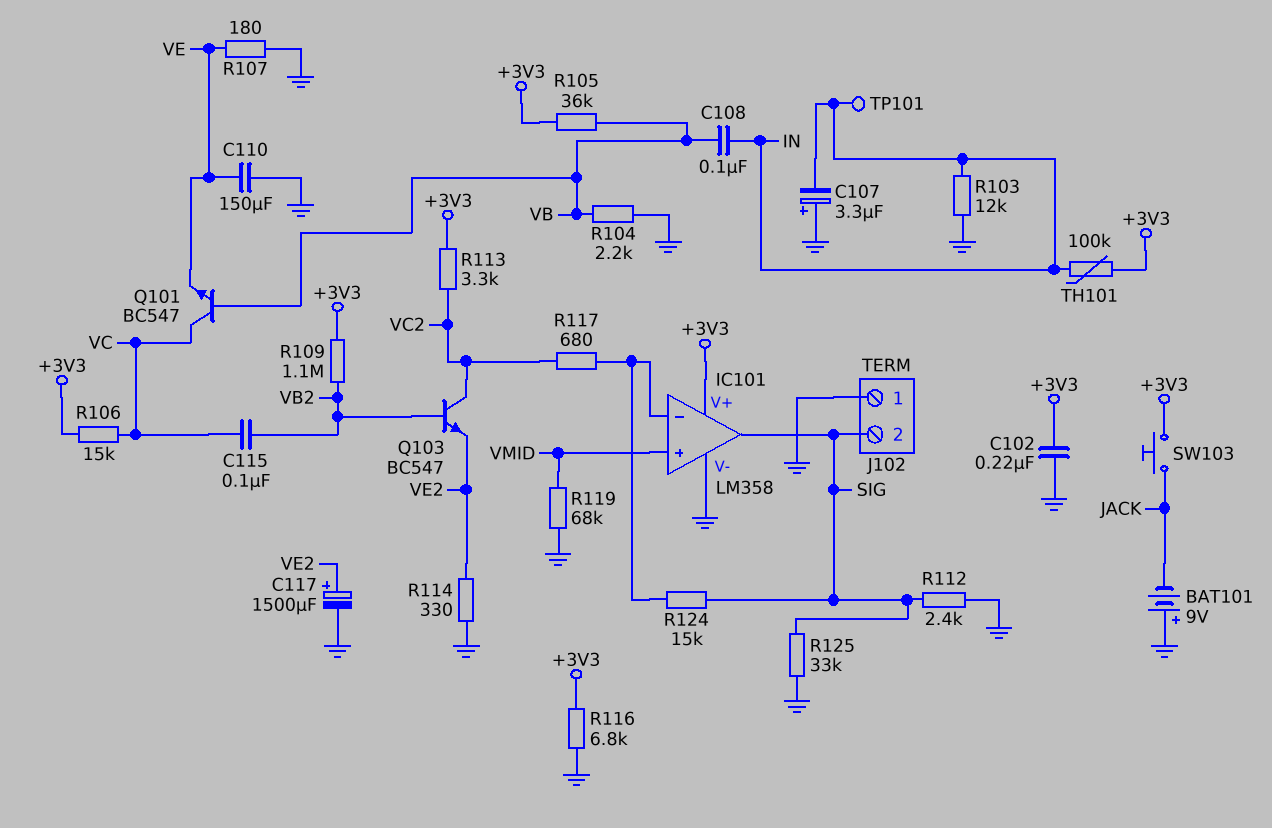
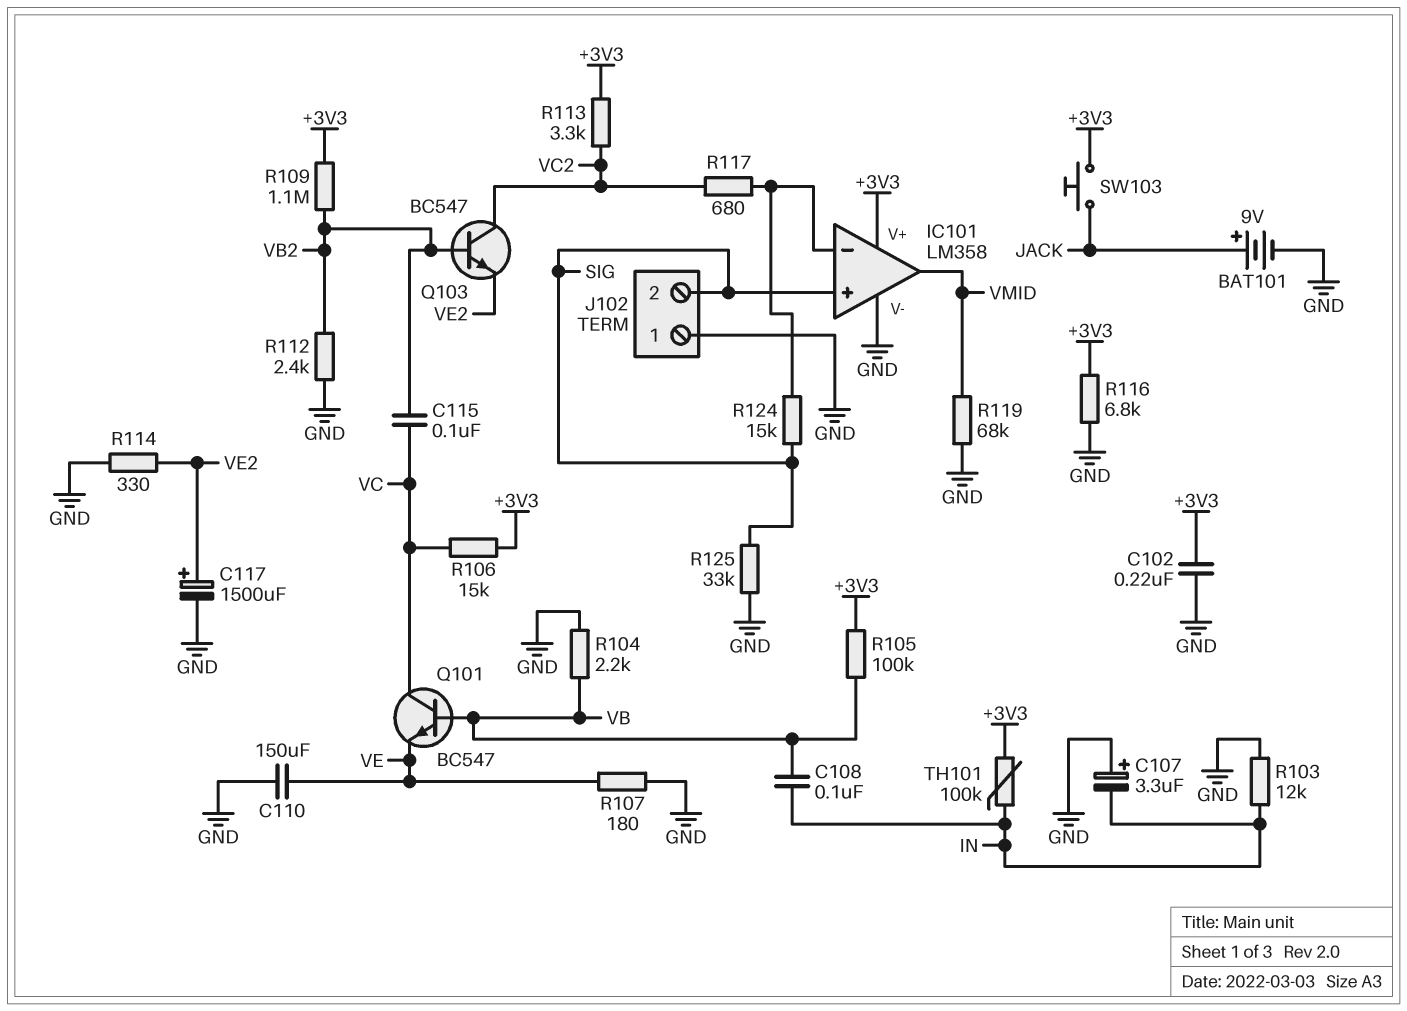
BAT101: 9V (plus GND, minus JACK) -> 9V (plus JACK, minus GND)
IC101 pin in+: VMID -> SIG
IC101 pin out: SIG -> VMID
R105: 36k (+3V3, VB) -> 100k (+3V3, VB)
R112: 2.4k (GND, SIG) -> 2.4k (GND, VB2)
TP101: test point (IN) -> none

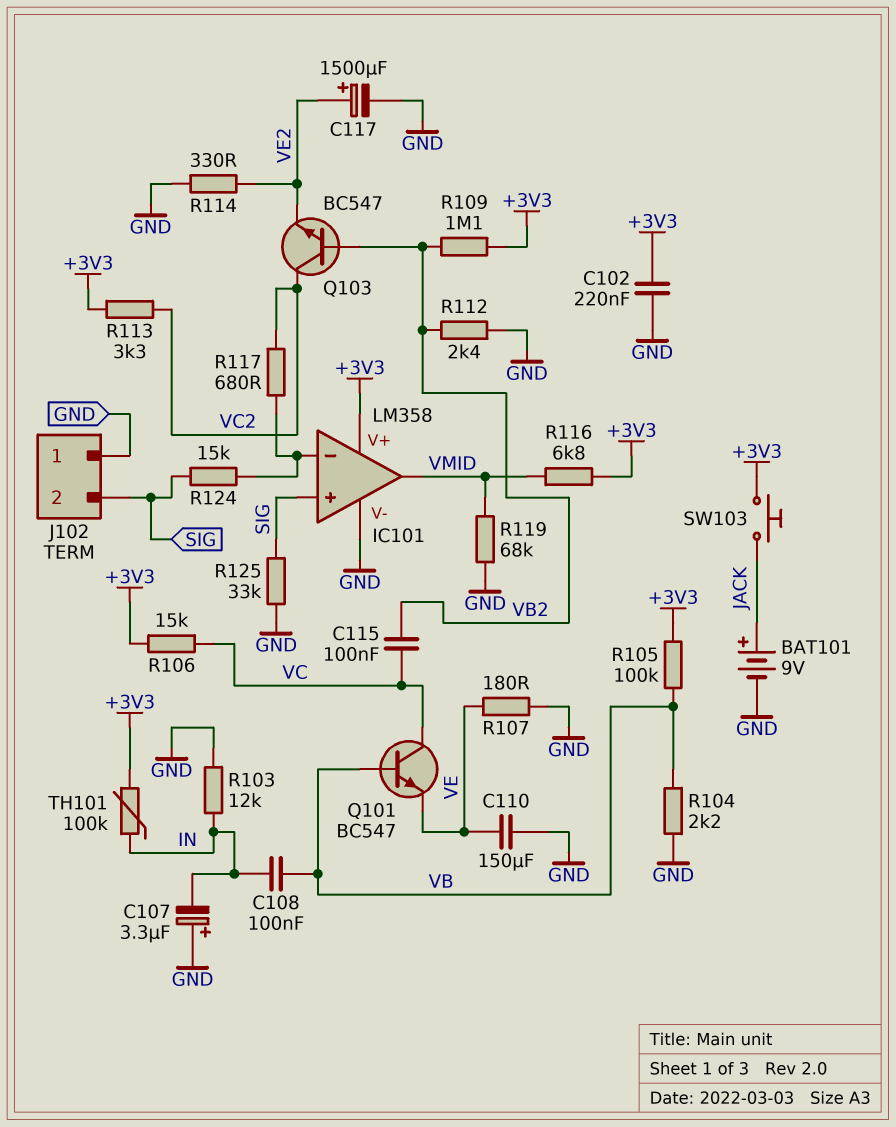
R116: 6.8k (+3V3, GND) -> 6.8k (+3V3, VMID)

